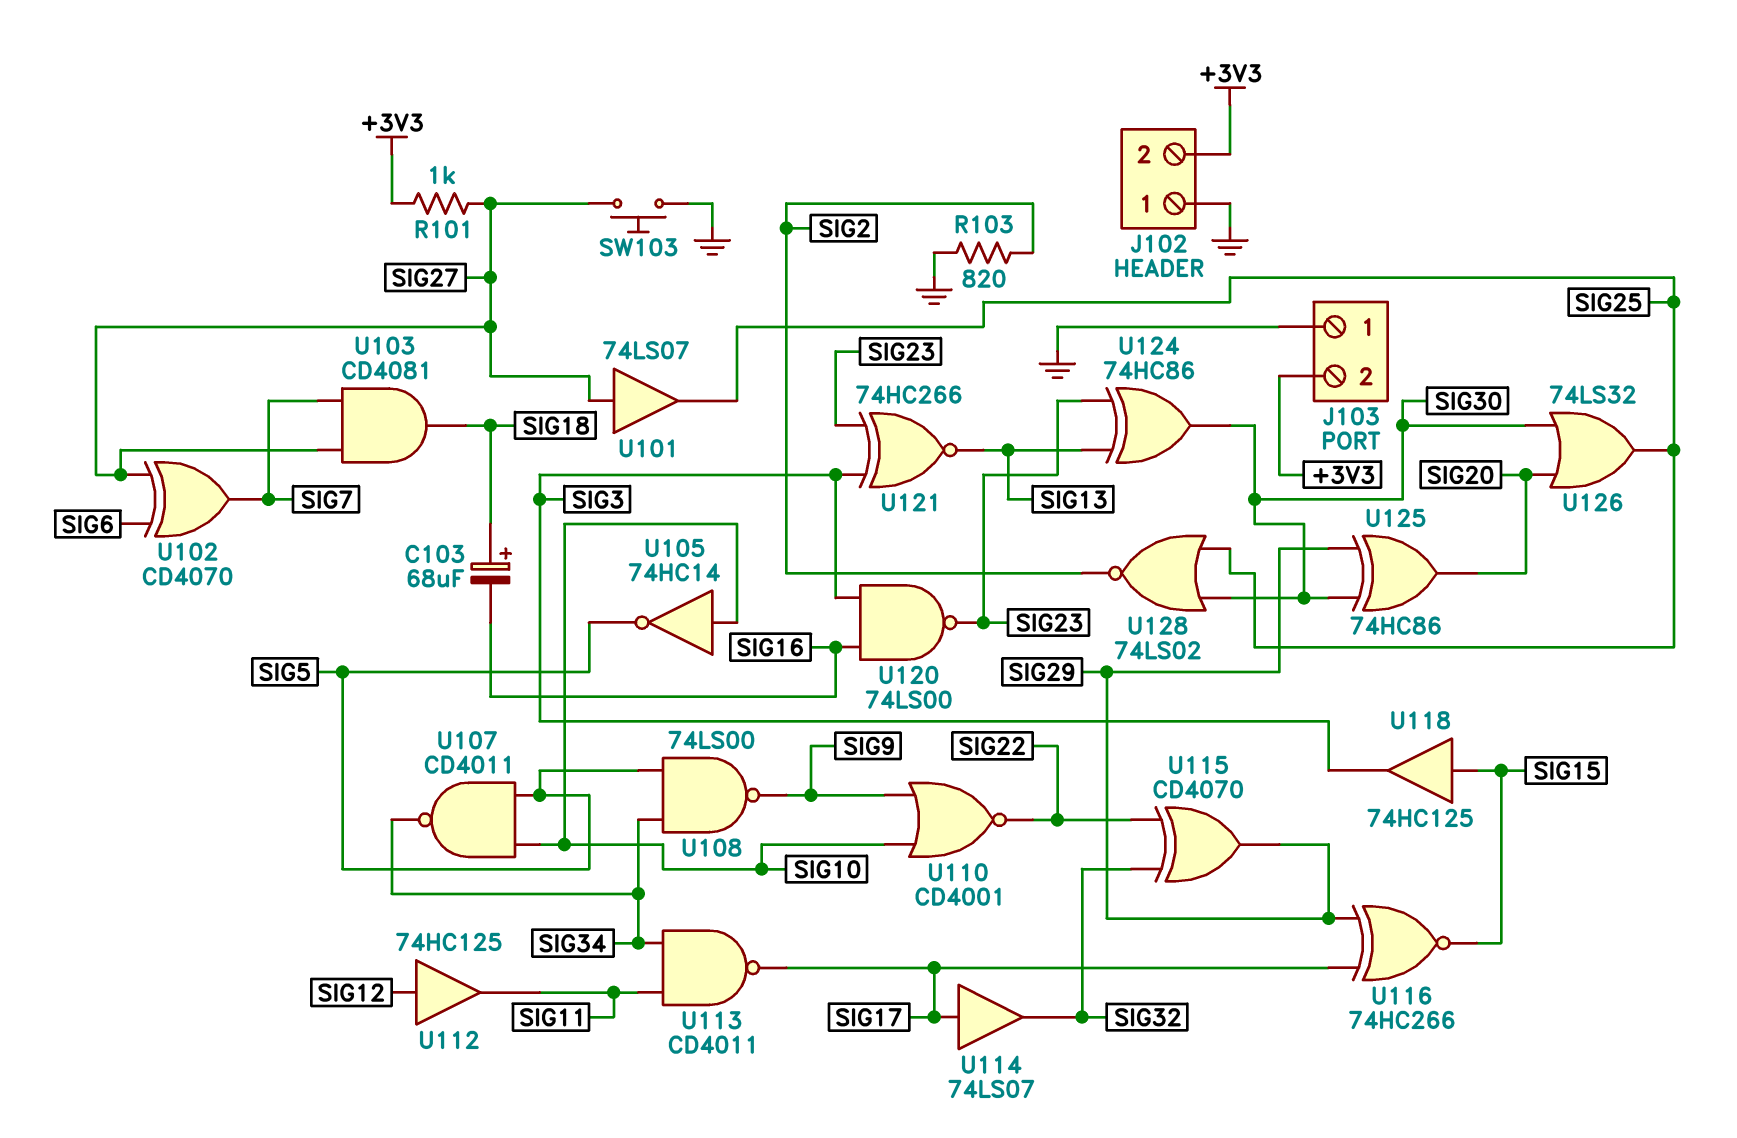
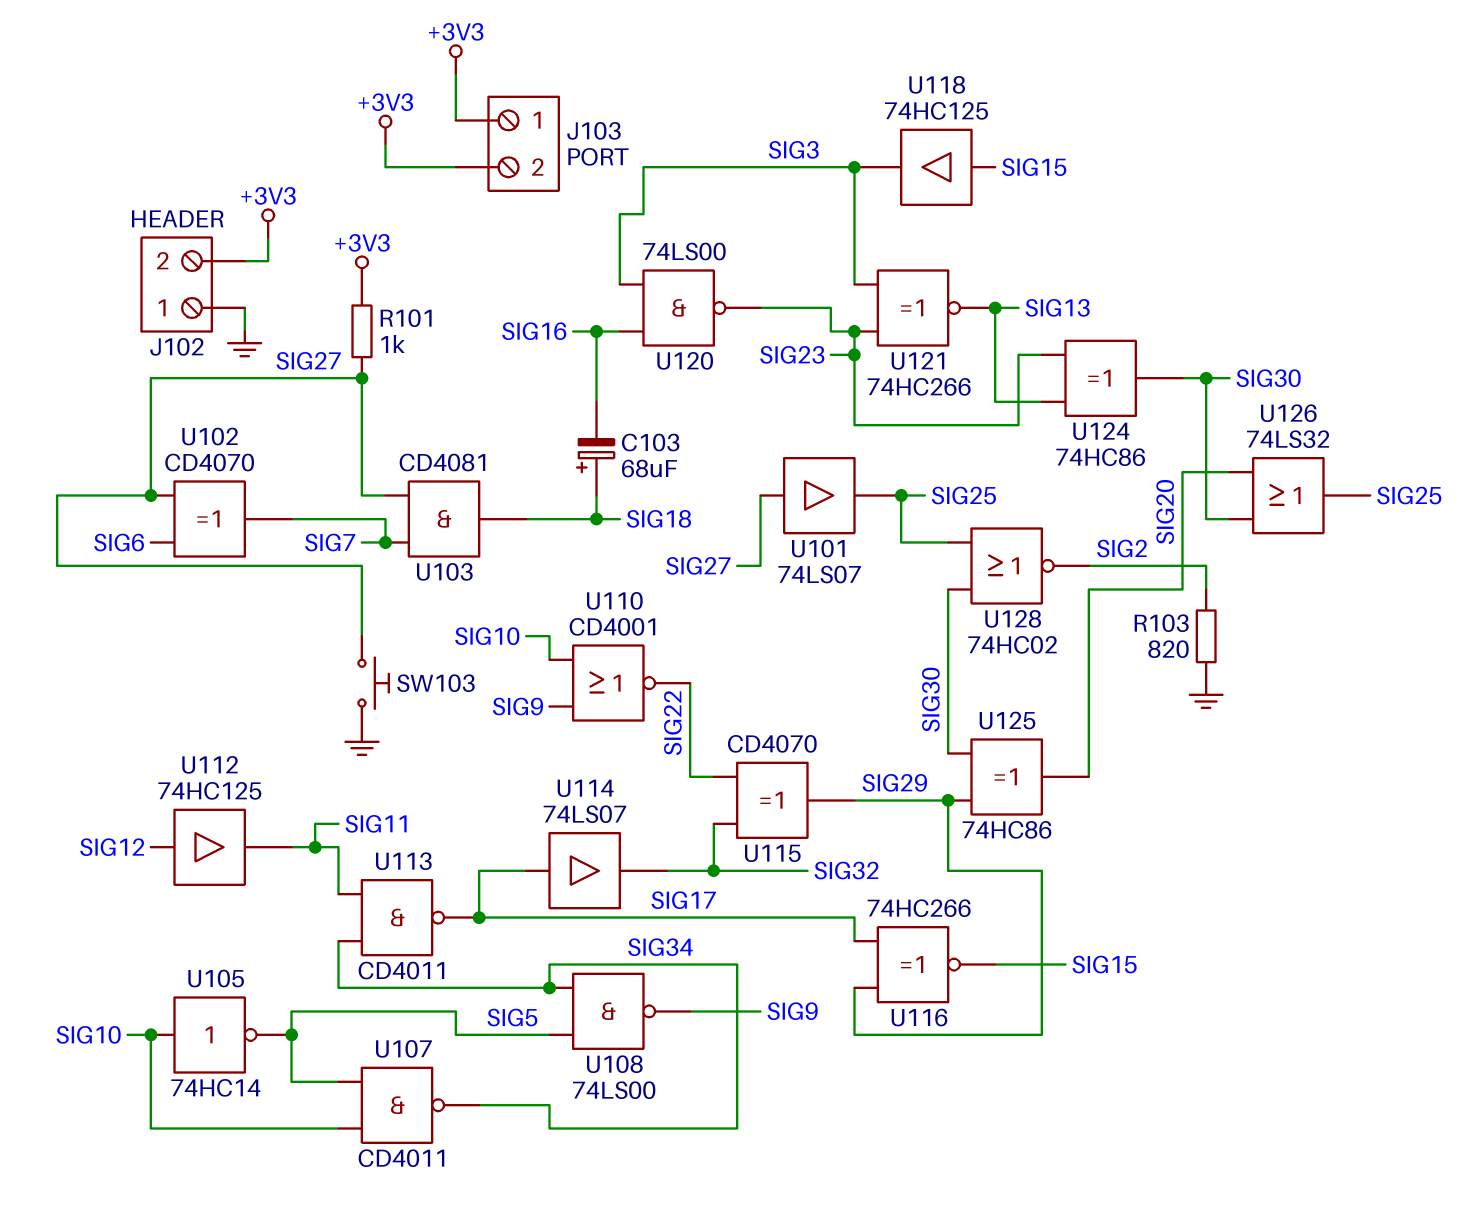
J103 pin 1: GND -> +3V3
U128: NOR 74LS02 (in SIG25, in SIG30, out SIG2) -> NOR 74HC02 (in SIG25, in SIG30, out SIG2)

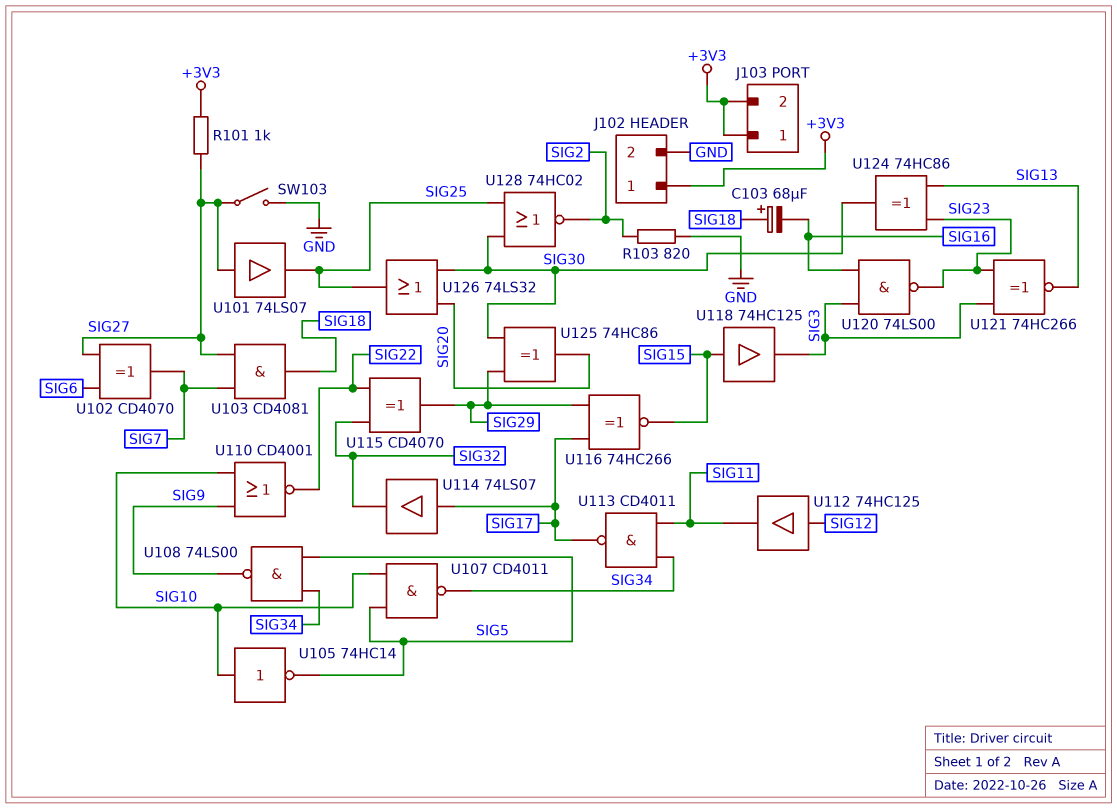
J102 pin 1: GND -> +3V3
J102 pin 2: +3V3 -> GND
SW103: button (GND, SIG27) -> switch (GND, SIG27)

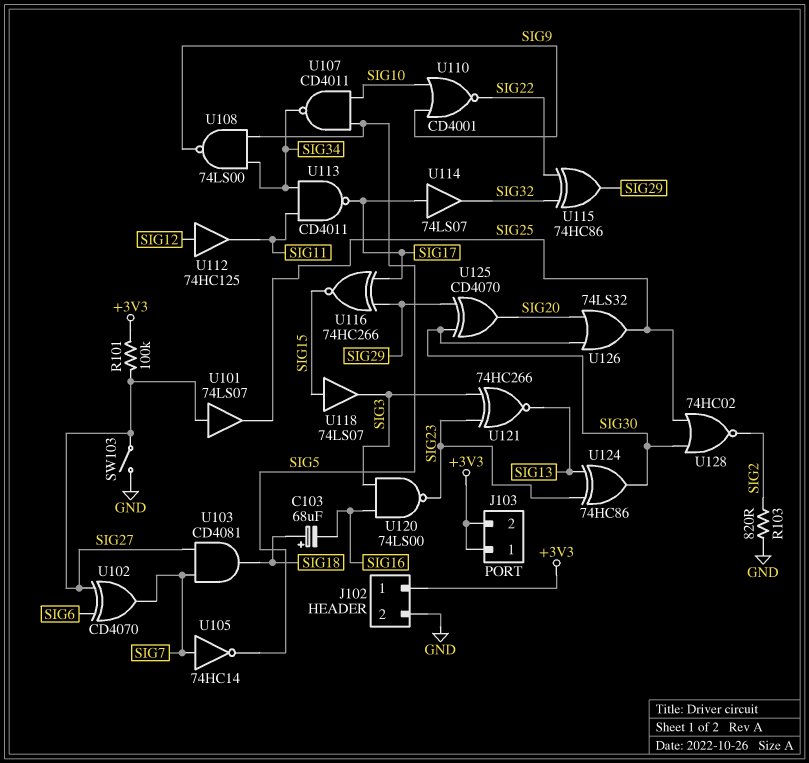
R101: 1k (+3V3, SIG27) -> 100k (+3V3, SIG27)
U105: NOT 74HC14 (in SIG10, out SIG5) -> NOT 74HC14 (in SIG7, out SIG5)
U115: XOR CD4070 (in SIG22, in SIG32, out SIG29) -> XOR 74HC86 (in SIG22, in SIG32, out SIG29)
U118: buffer 74HC125 (in SIG15, out SIG3) -> buffer 74LS07 (in SIG15, out SIG3)
U125: XOR 74HC86 (in SIG29, in SIG30, out SIG20) -> XOR CD4070 (in SIG29, in SIG30, out SIG20)

